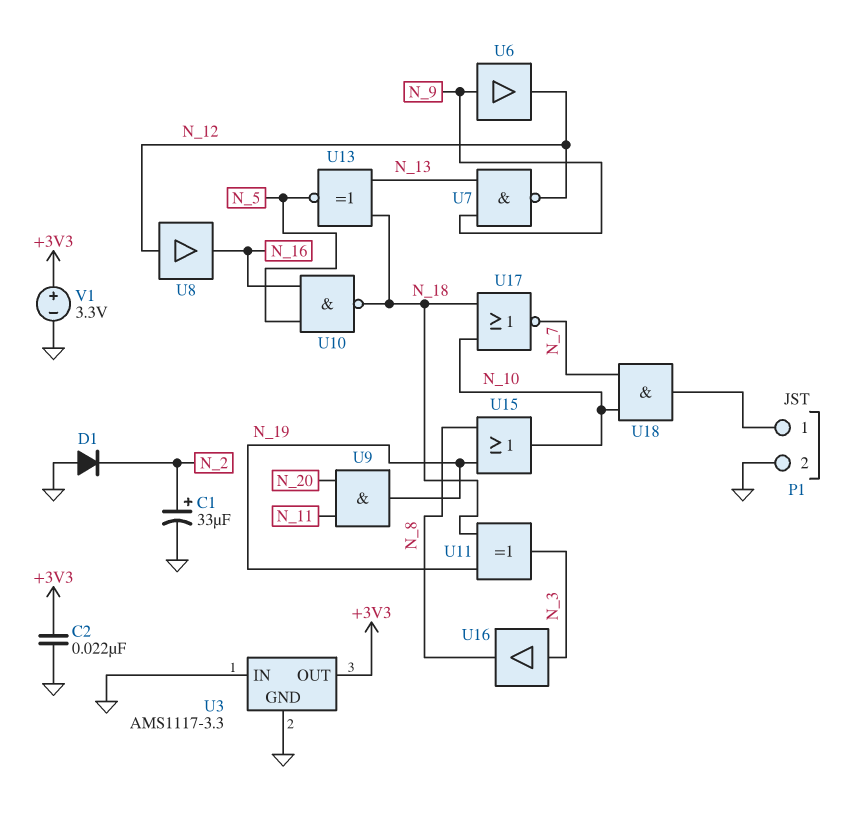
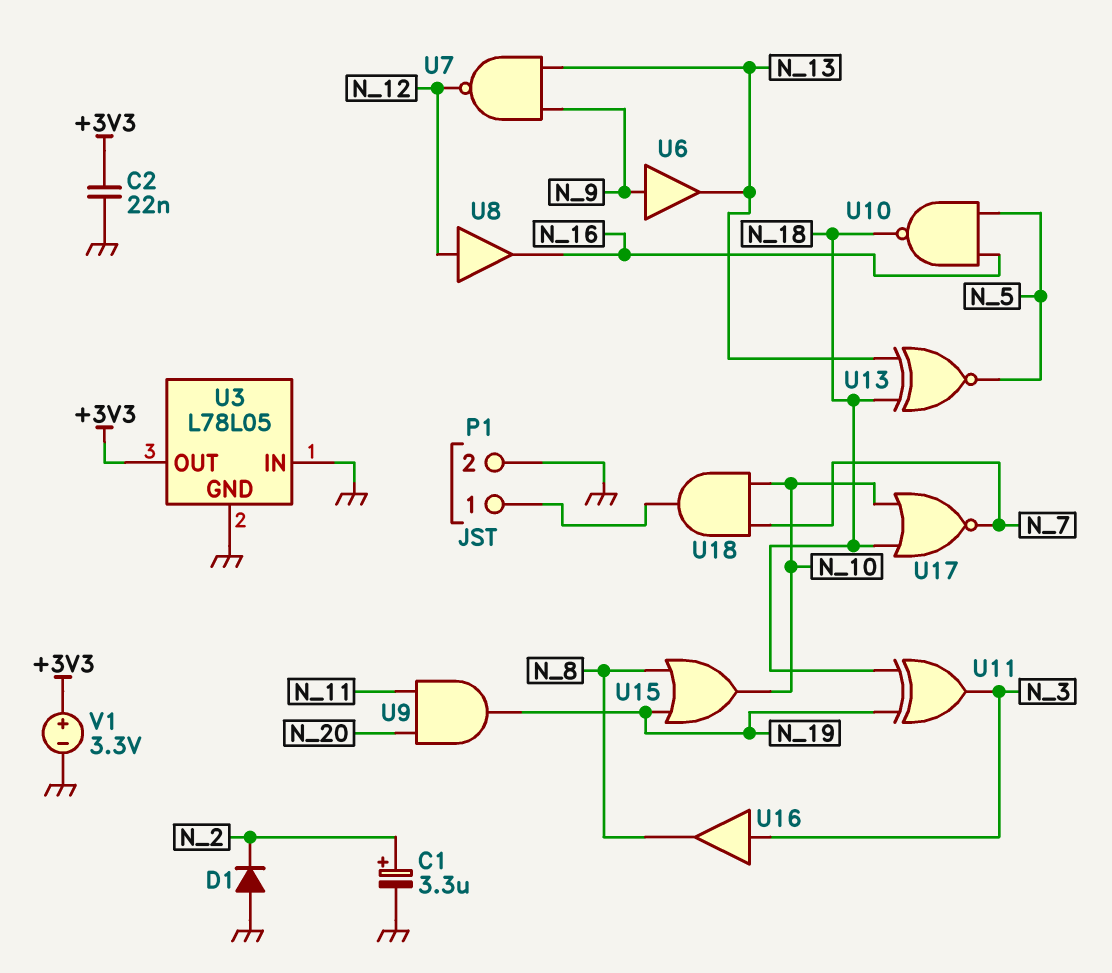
C1: 33uF (plus N_2, minus GND) -> 3.3uF (plus N_2, minus GND)
U3: AMS1117-3.3 -> L78L05
U6: buffer (in N_9, out N_12) -> buffer (in N_9, out N_13)

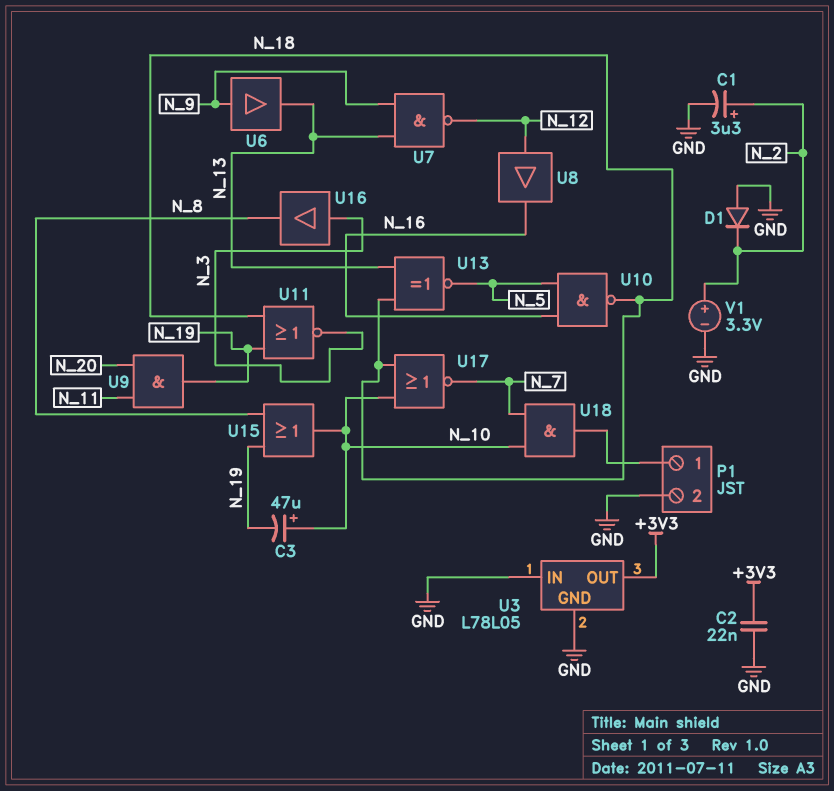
C3: none -> 47uF (plus N_10, minus N_19)
U11: XOR (in N_18, in N_19, out N_3) -> NOR (in N_18, in N_19, out N_3)
V1: 3.3V (plus +3V3, minus GND) -> 3.3V (plus N_2, minus GND)

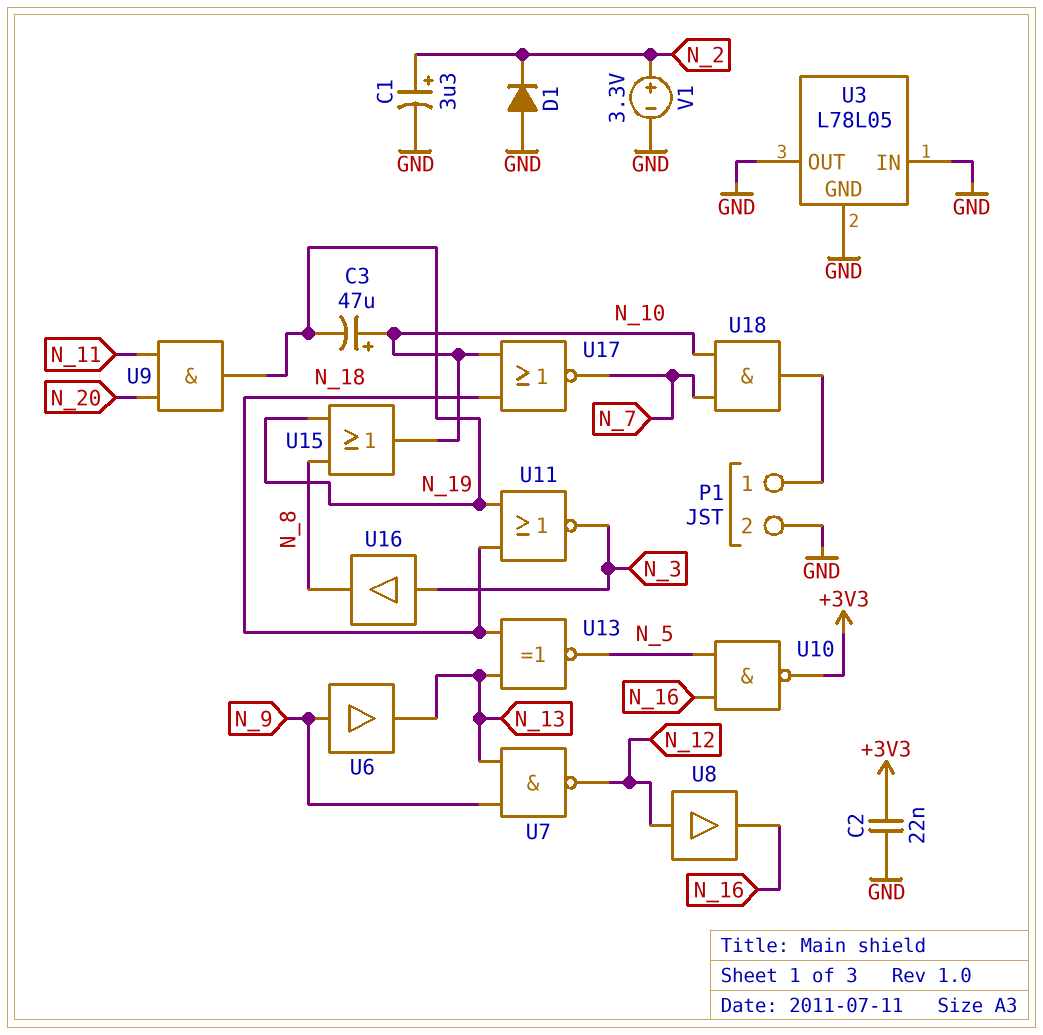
U3 pin OUT: +3V3 -> GND
U10: NAND (in N_5, in N_16, out N_18) -> NAND (in N_5, in N_16, out +3V3)

